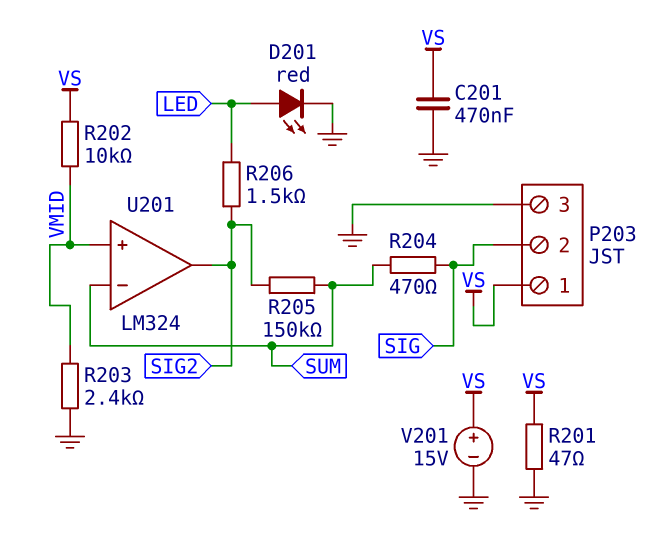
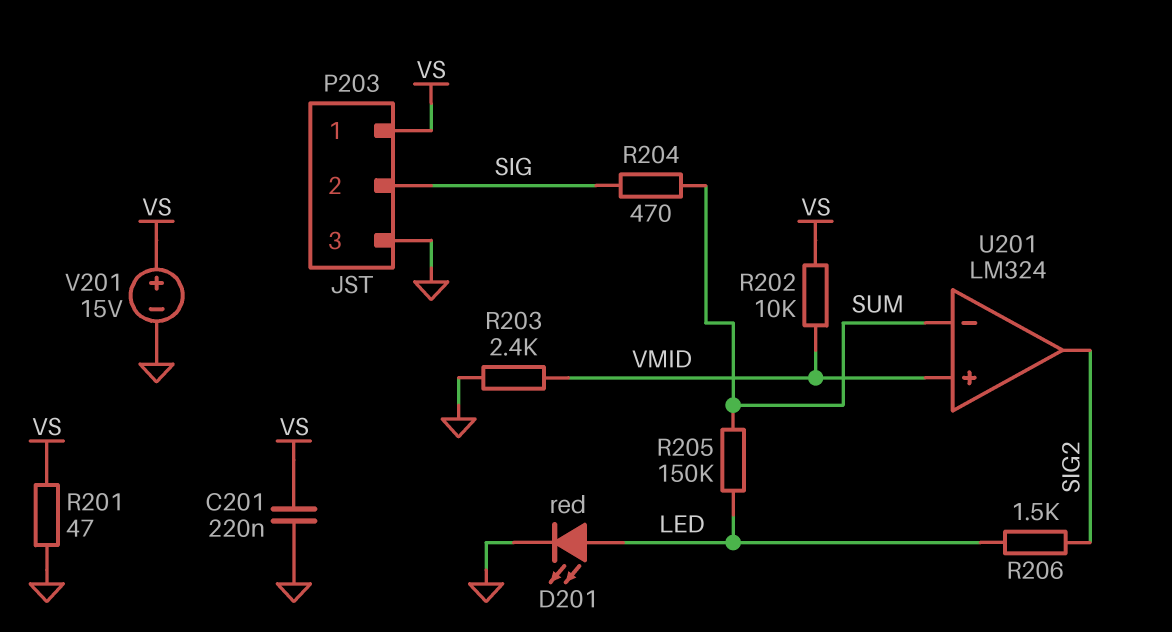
C201: 470nF (GND, VS) -> 220nF (GND, VS)
R205: 150k (SIG2, SUM) -> 150k (LED, SUM)

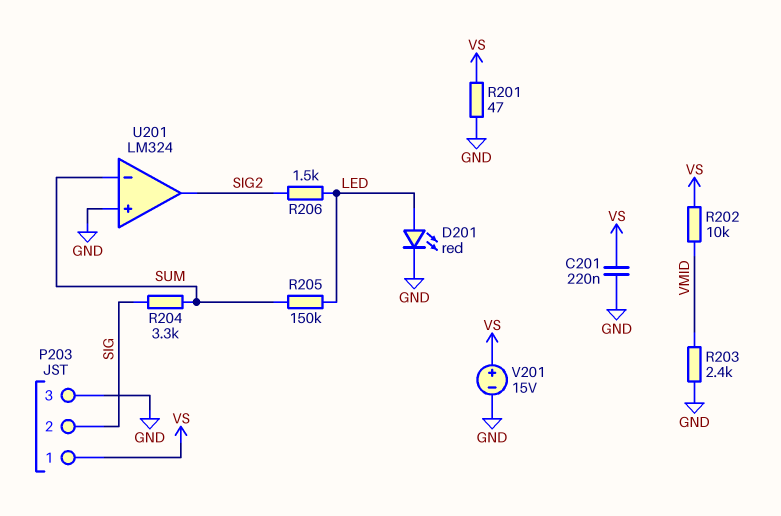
R204: 470 (SIG, SUM) -> 3.3k (SIG, SUM)
U201 pin in+: VMID -> GND

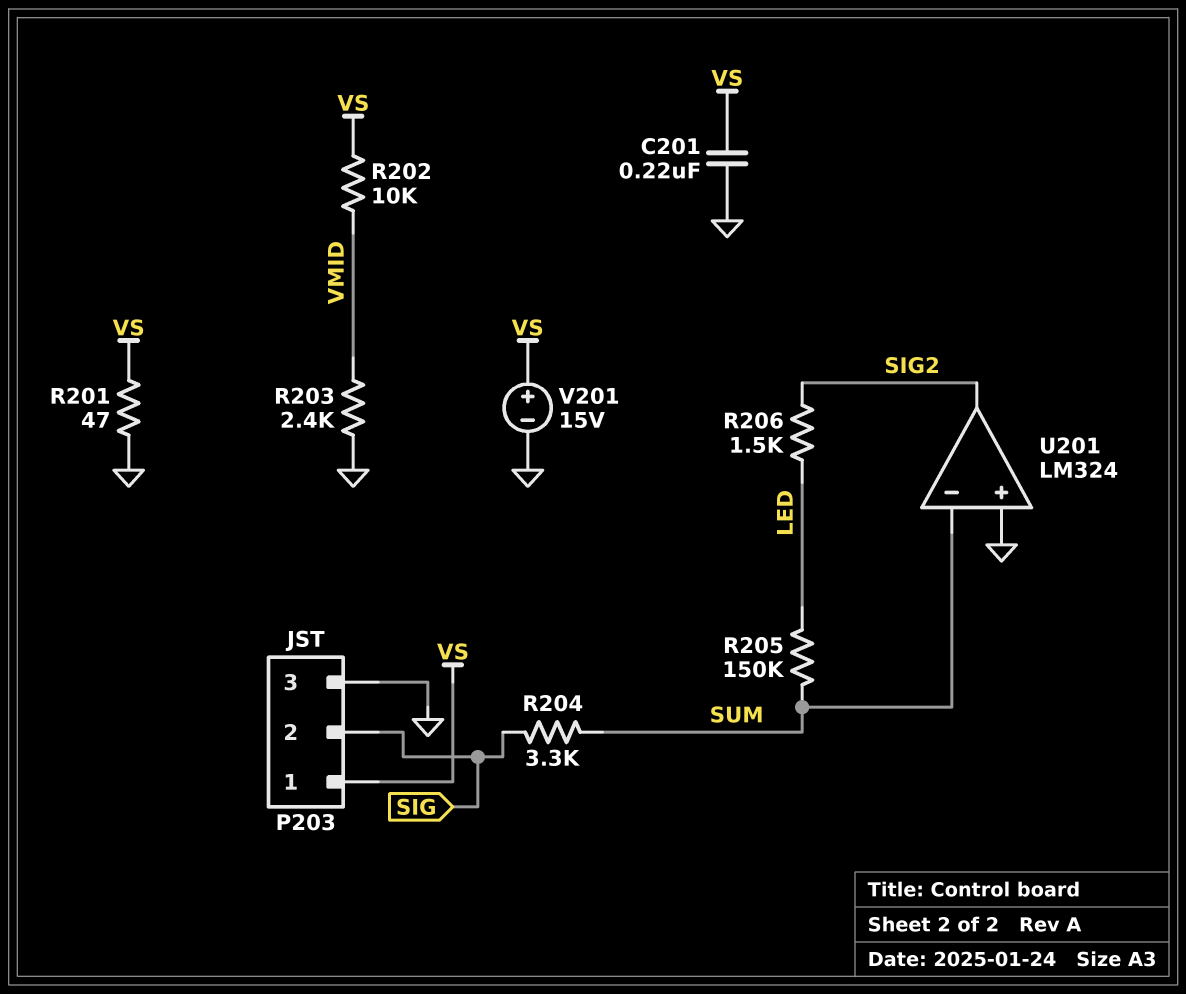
D201: LED red (A LED, K GND) -> none

